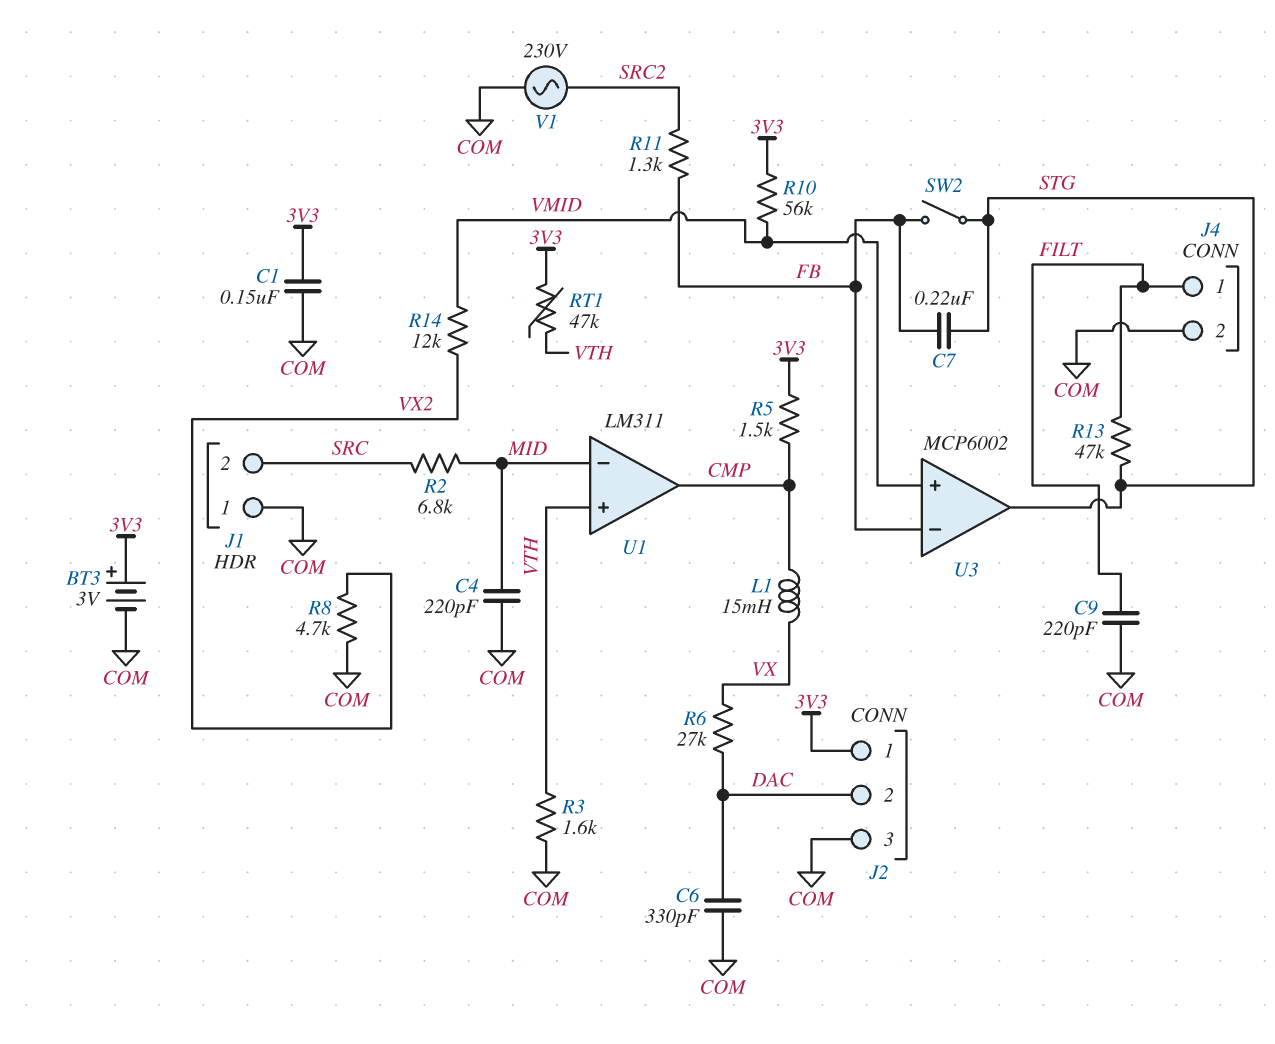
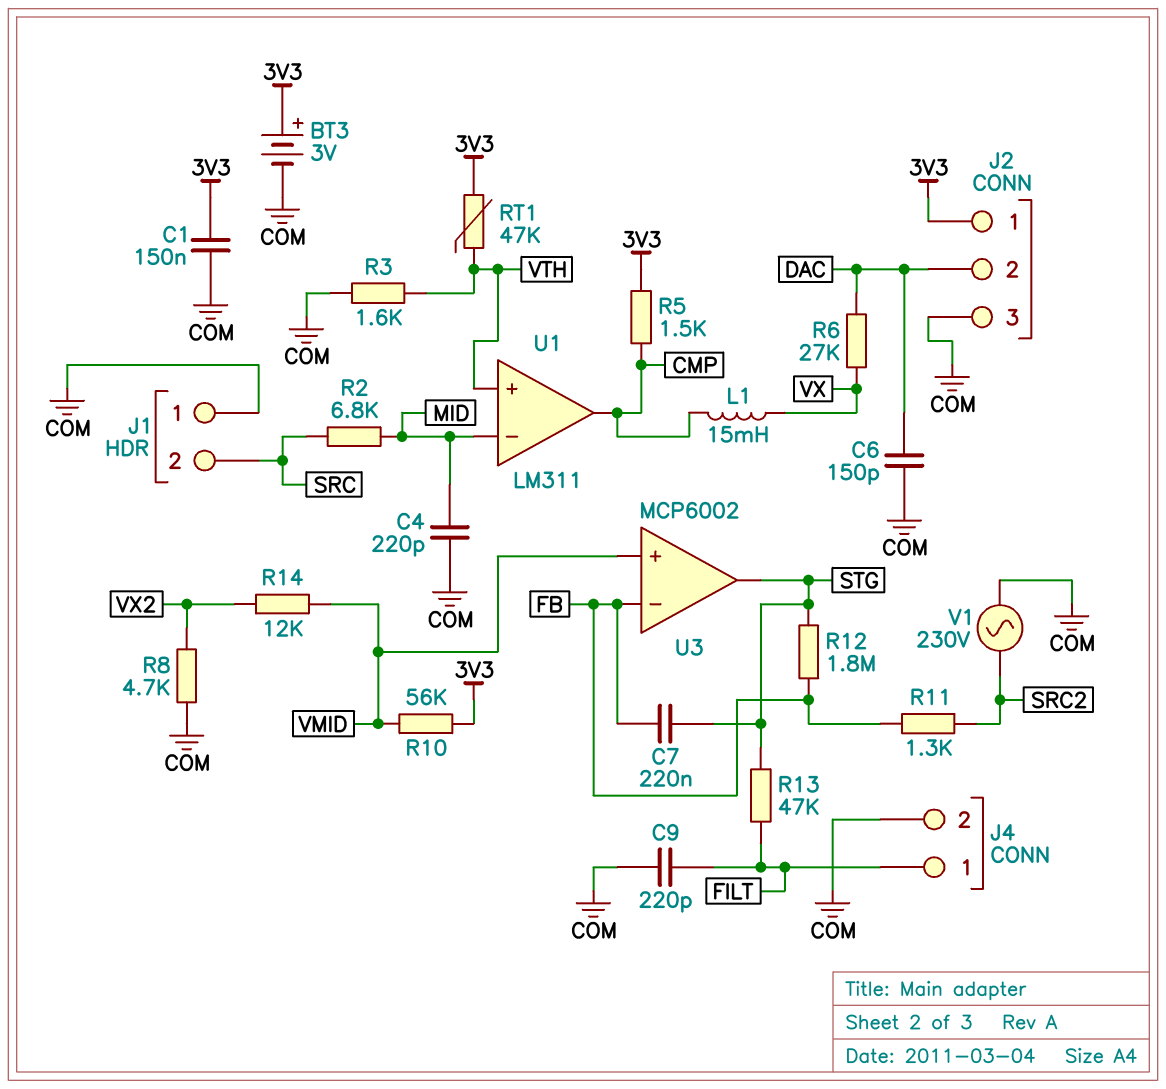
C6: 330pF (COM, DAC) -> 150pF (COM, DAC)
R12: none -> 1.8M (FB, STG)
SW2: switch (FB, STG) -> none

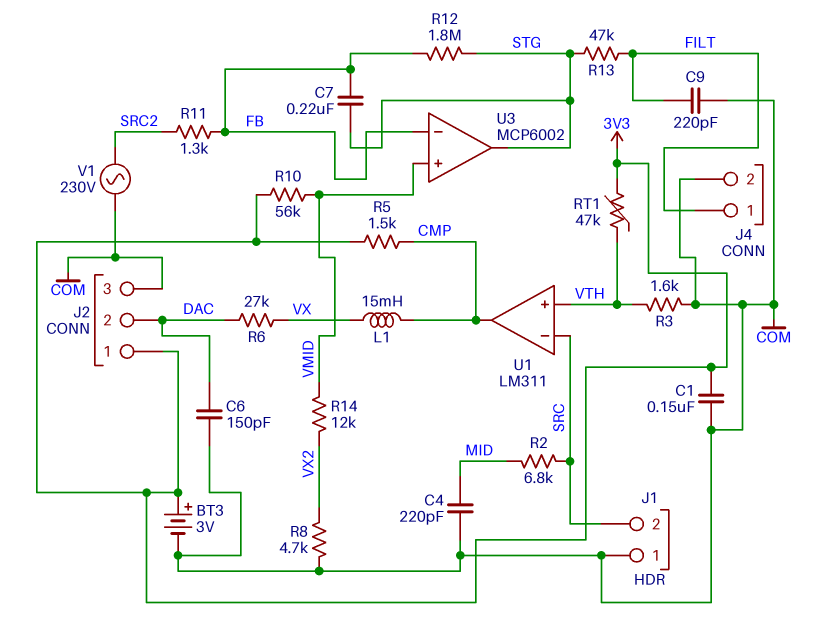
U1 pin in-: MID -> SRC

